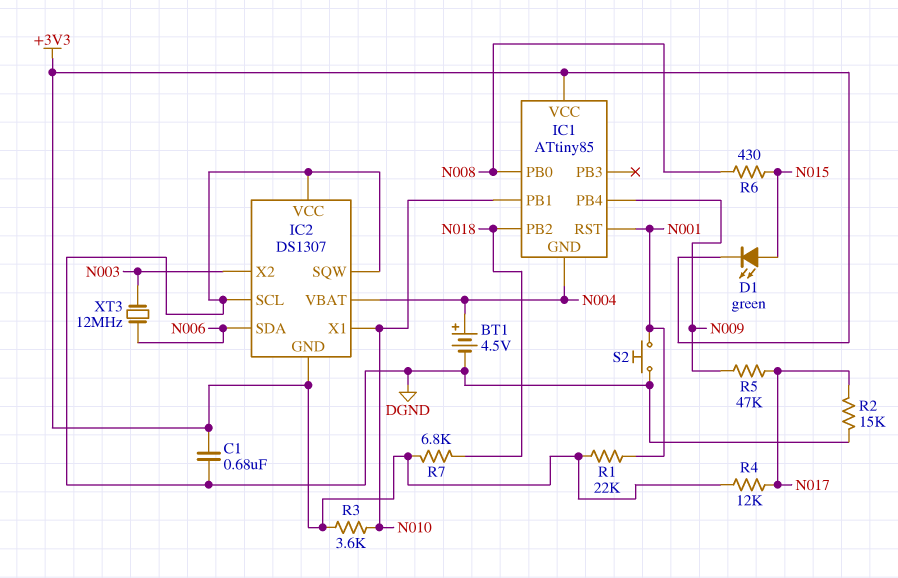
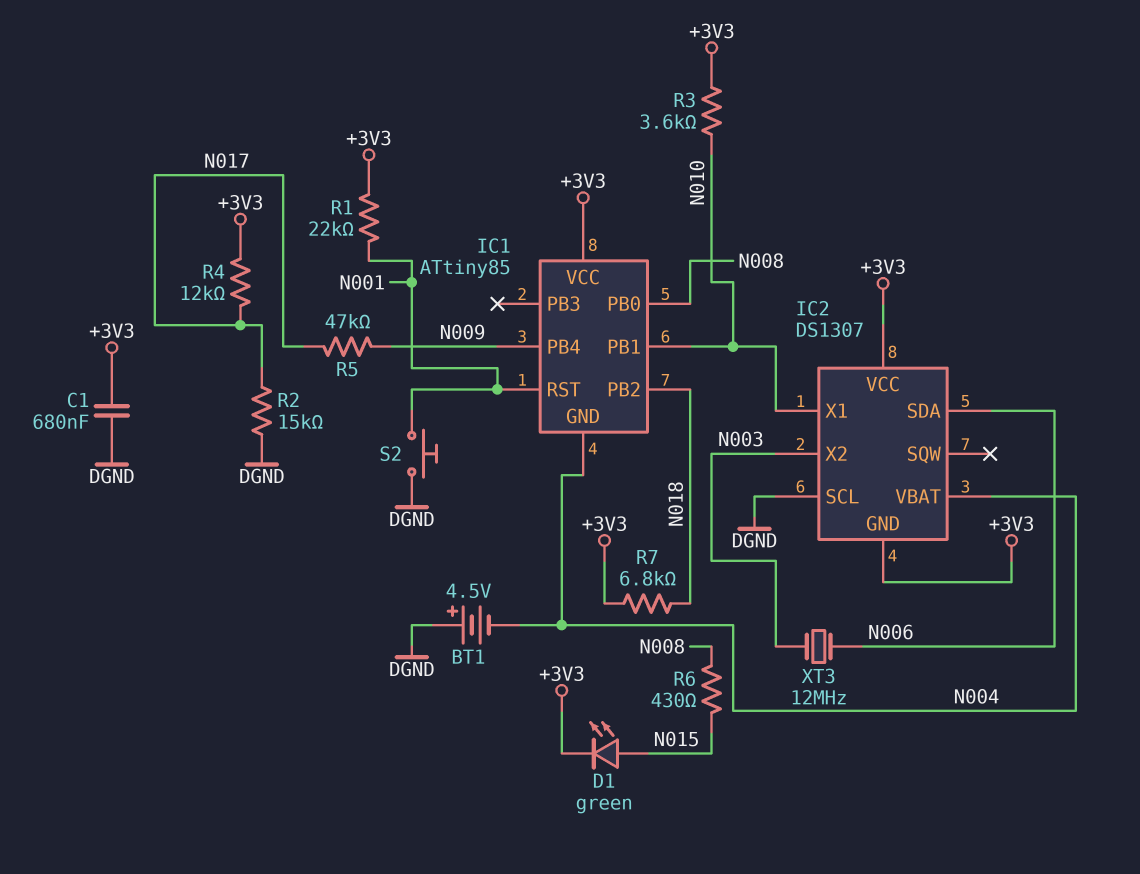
BT1: 4.5V (plus N004, minus DGND) -> 4.5V (plus DGND, minus N004)
IC2 pin SQW: DGND -> none
IC2 pin VCC: DGND -> +3V3

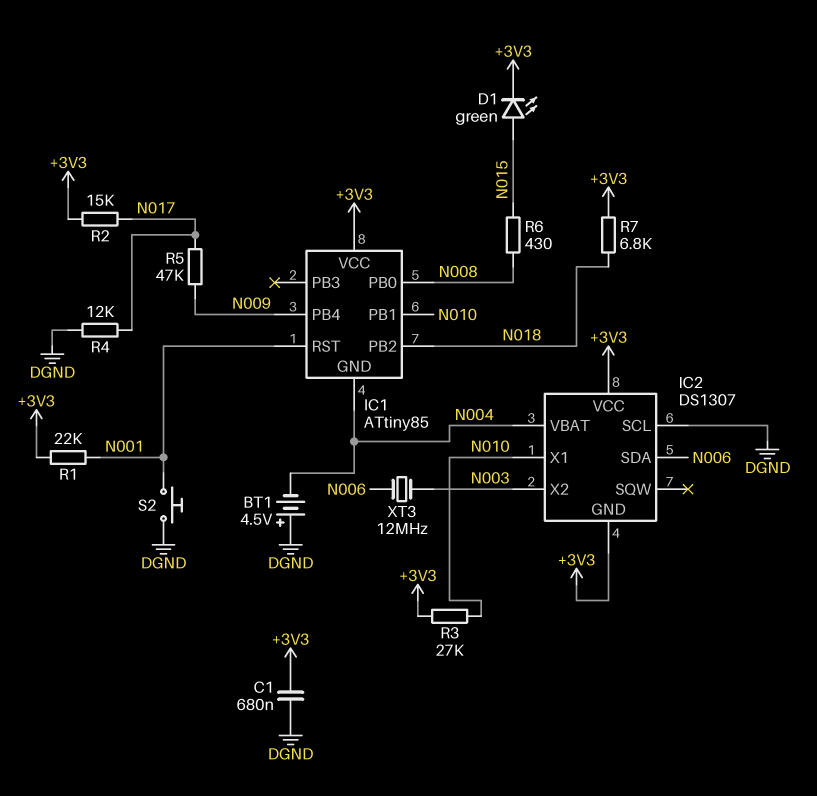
R2: 15k (DGND, N017) -> 15k (+3V3, N017)
R3: 3.6k (+3V3, N010) -> 27k (+3V3, N010)
R4: 12k (+3V3, N017) -> 12k (DGND, N017)

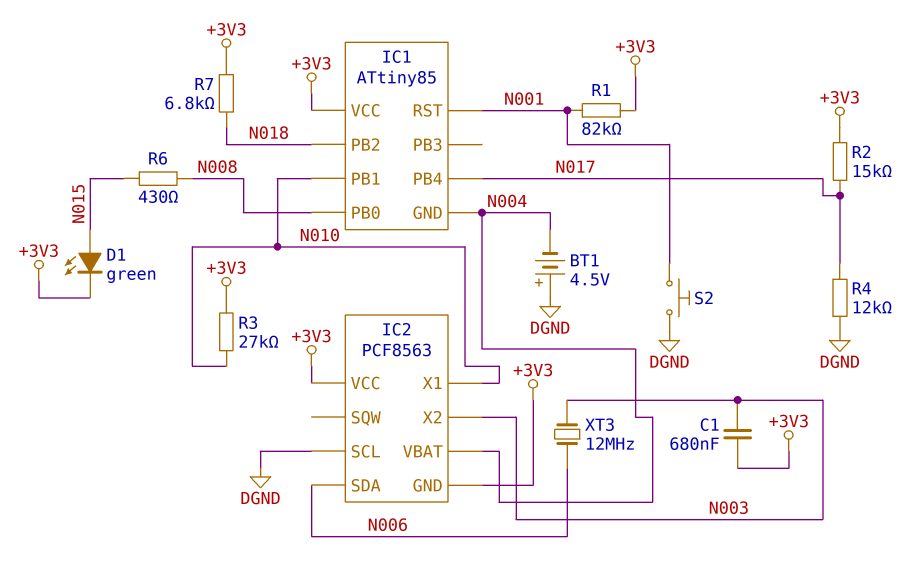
C1: 680nF (+3V3, DGND) -> 680nF (+3V3, N003)
IC1 pin PB4: N009 -> N017
IC2: DS1307 -> PCF8563
R1: 22k (+3V3, N001) -> 82k (+3V3, N001)
R5: 47k (N009, N017) -> none

